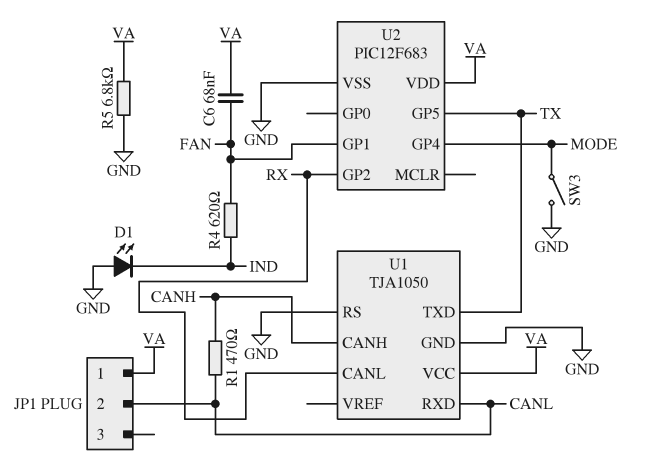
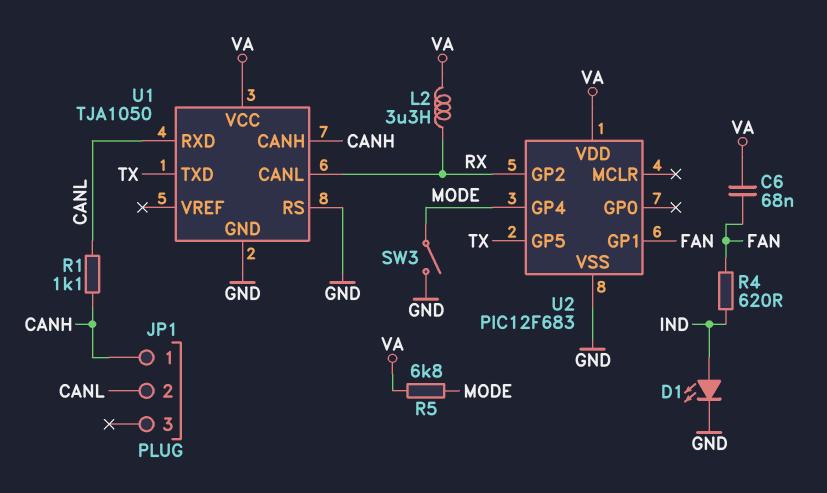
D1: LED (A GND, K IND) -> LED (A IND, K GND)
JP1 pin 1: VA -> CANH
L2: none -> 3.3uH (RX, VA)
R1: 470 (CANH, CANL) -> 1.1k (CANH, CANL)
R5: 6.8k (GND, VA) -> 6.8k (MODE, VA)

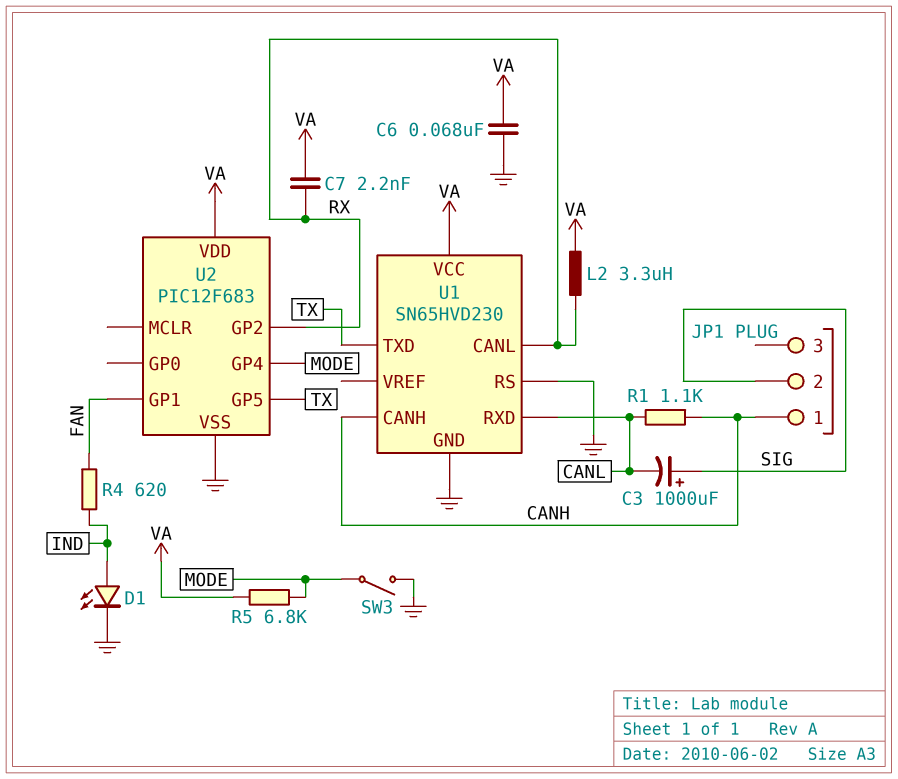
C3: none -> 1000uF (plus SIG, minus CANL)
C6: 68nF (FAN, VA) -> 68nF (GND, VA)
C7: none -> 2.2nF (RX, VA)
JP1 pin 2: CANL -> SIG
U1: TJA1050 -> SN65HVD230

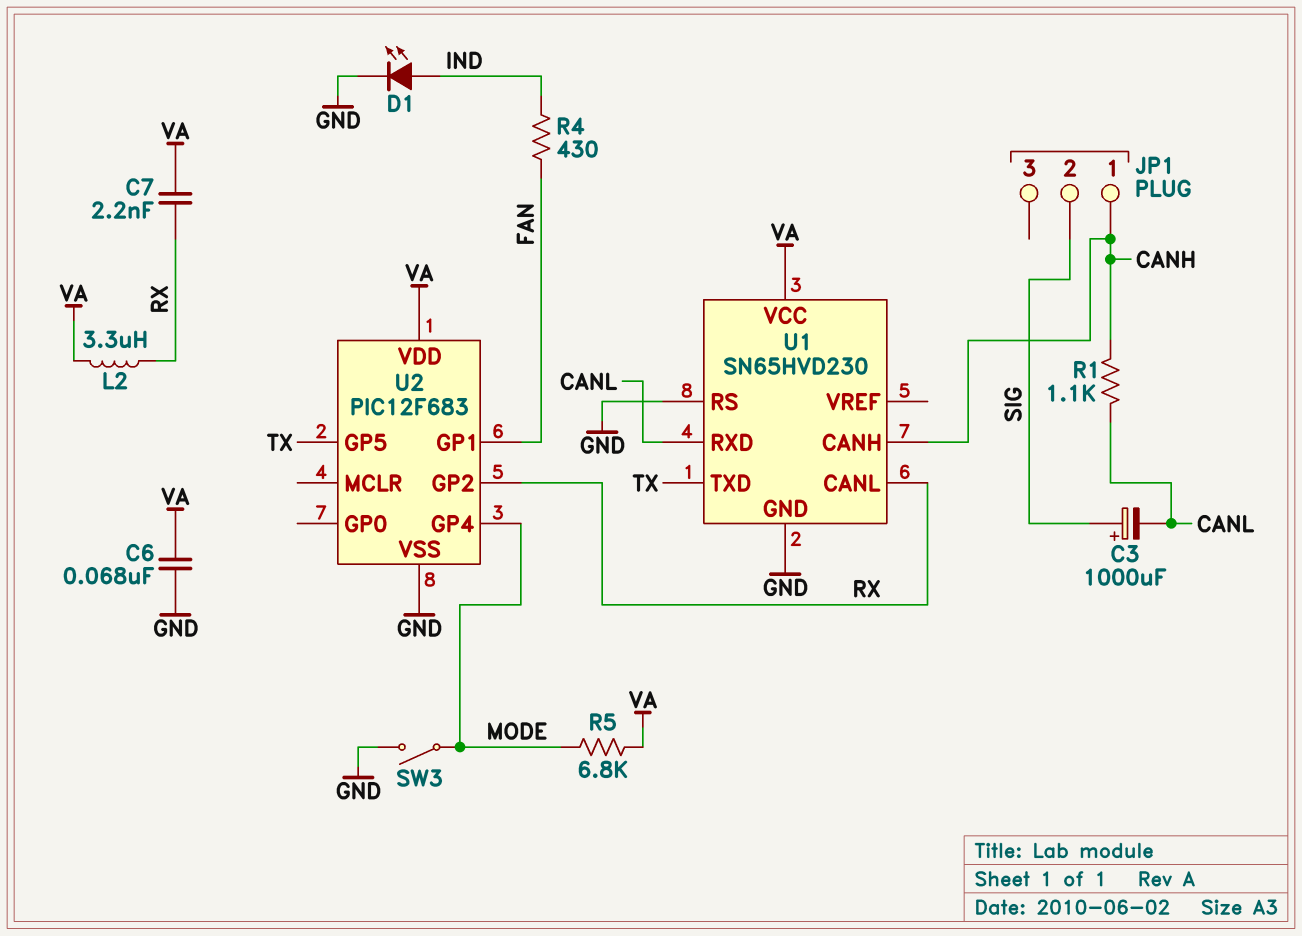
R4: 620 (FAN, IND) -> 430 (FAN, IND)

